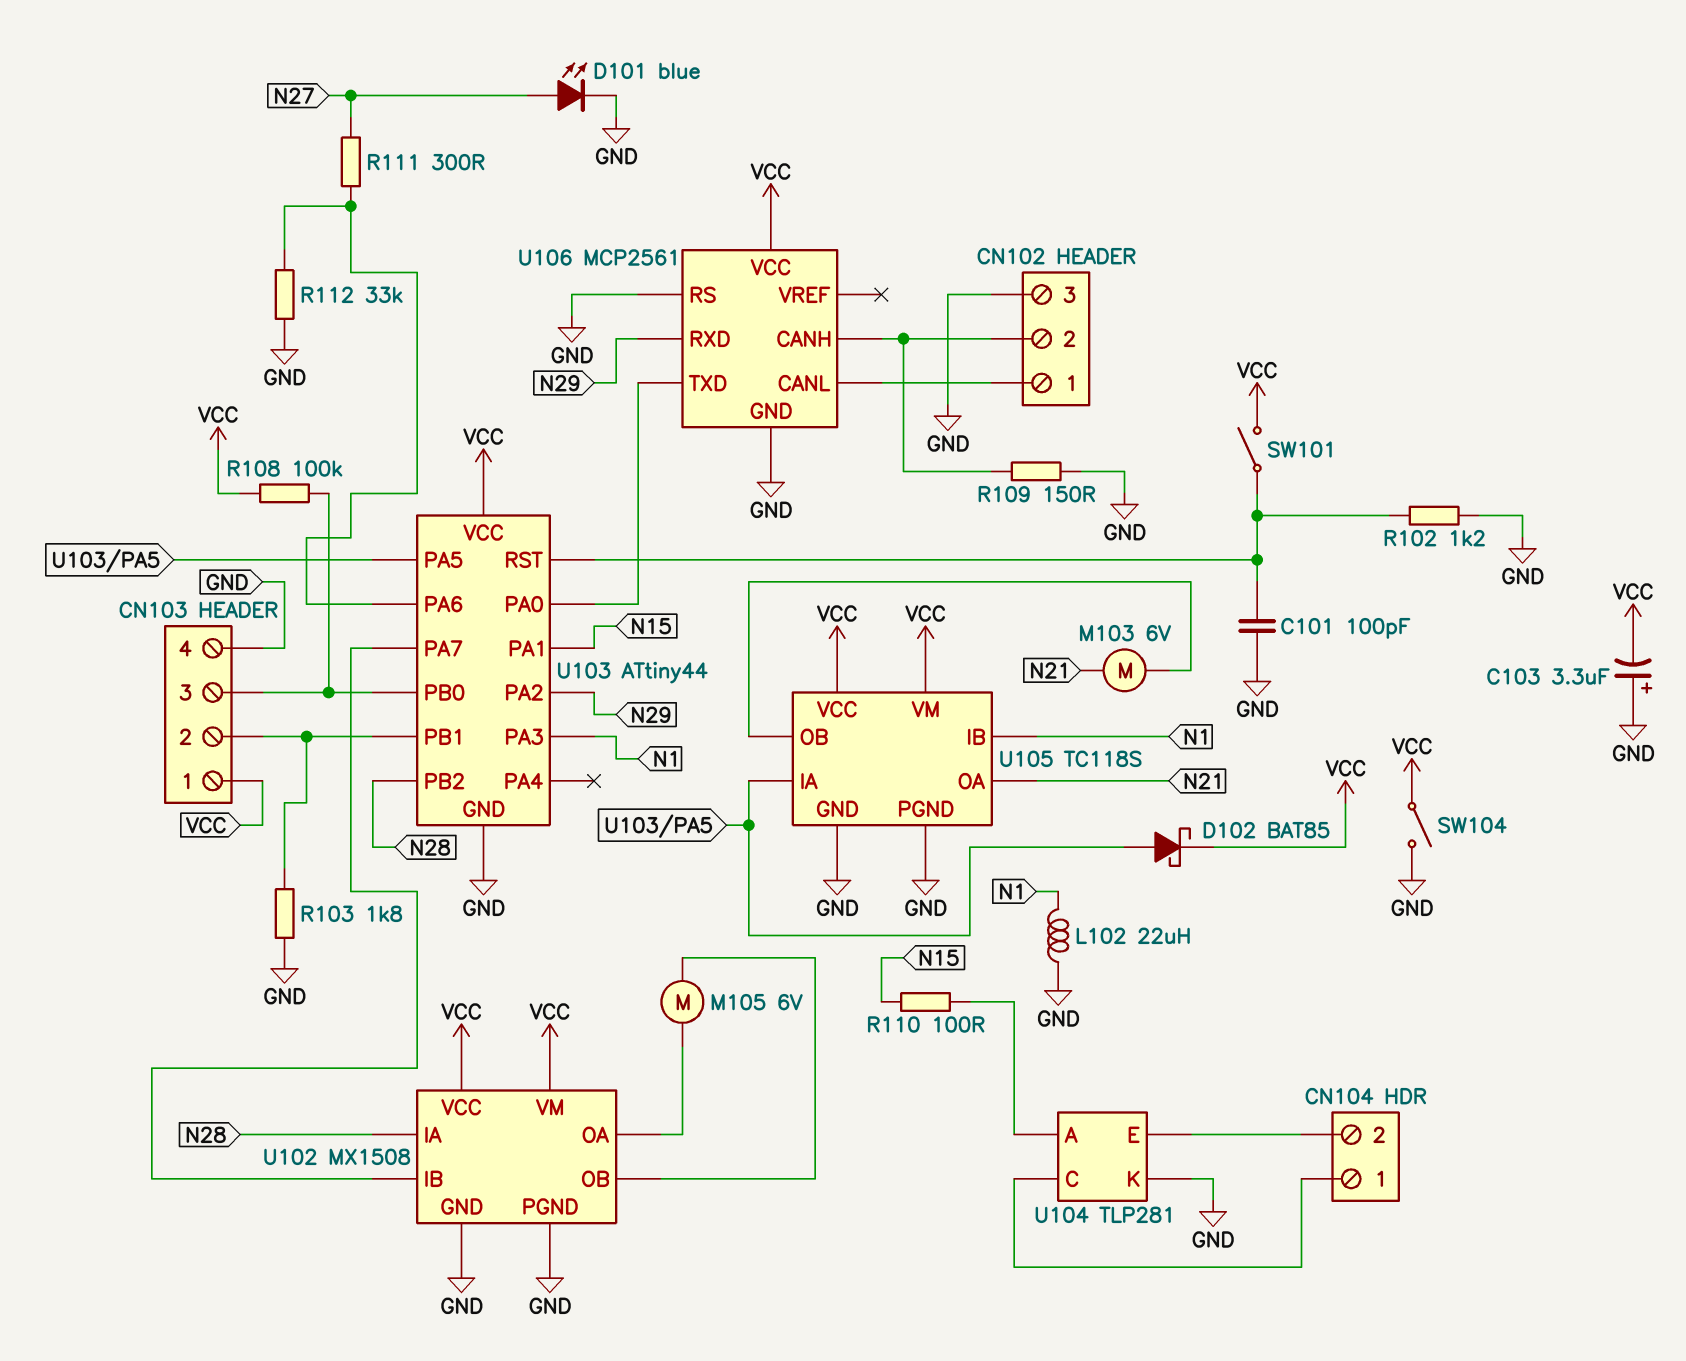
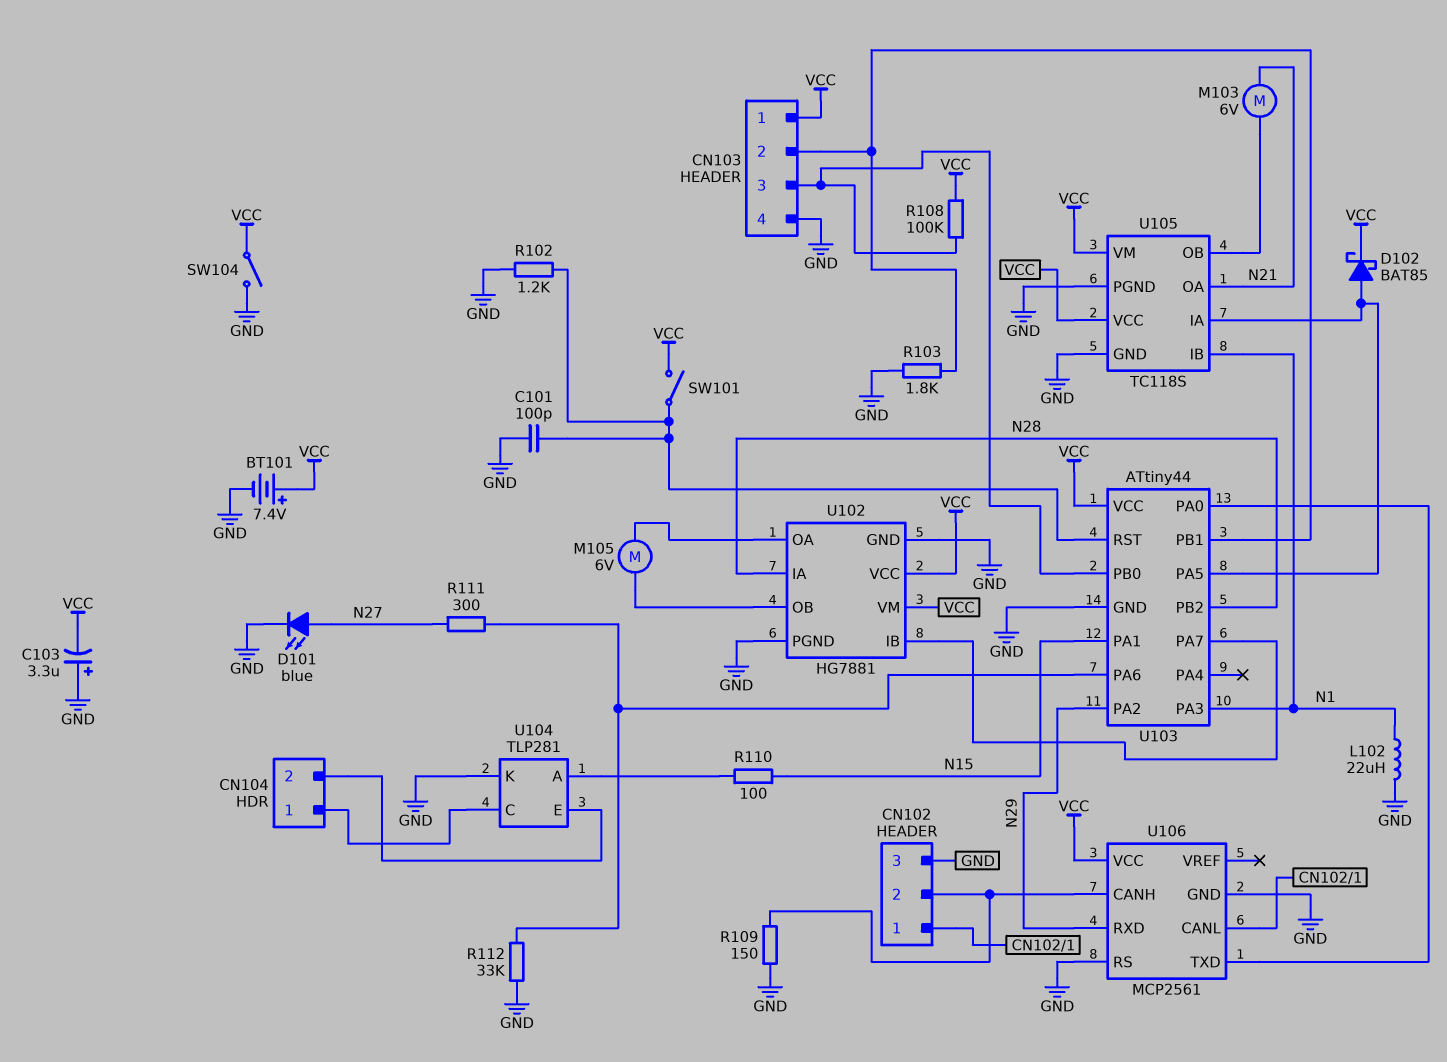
BT101: none -> 7.4V (plus VCC, minus GND)
U102: MX1508 -> HG7881

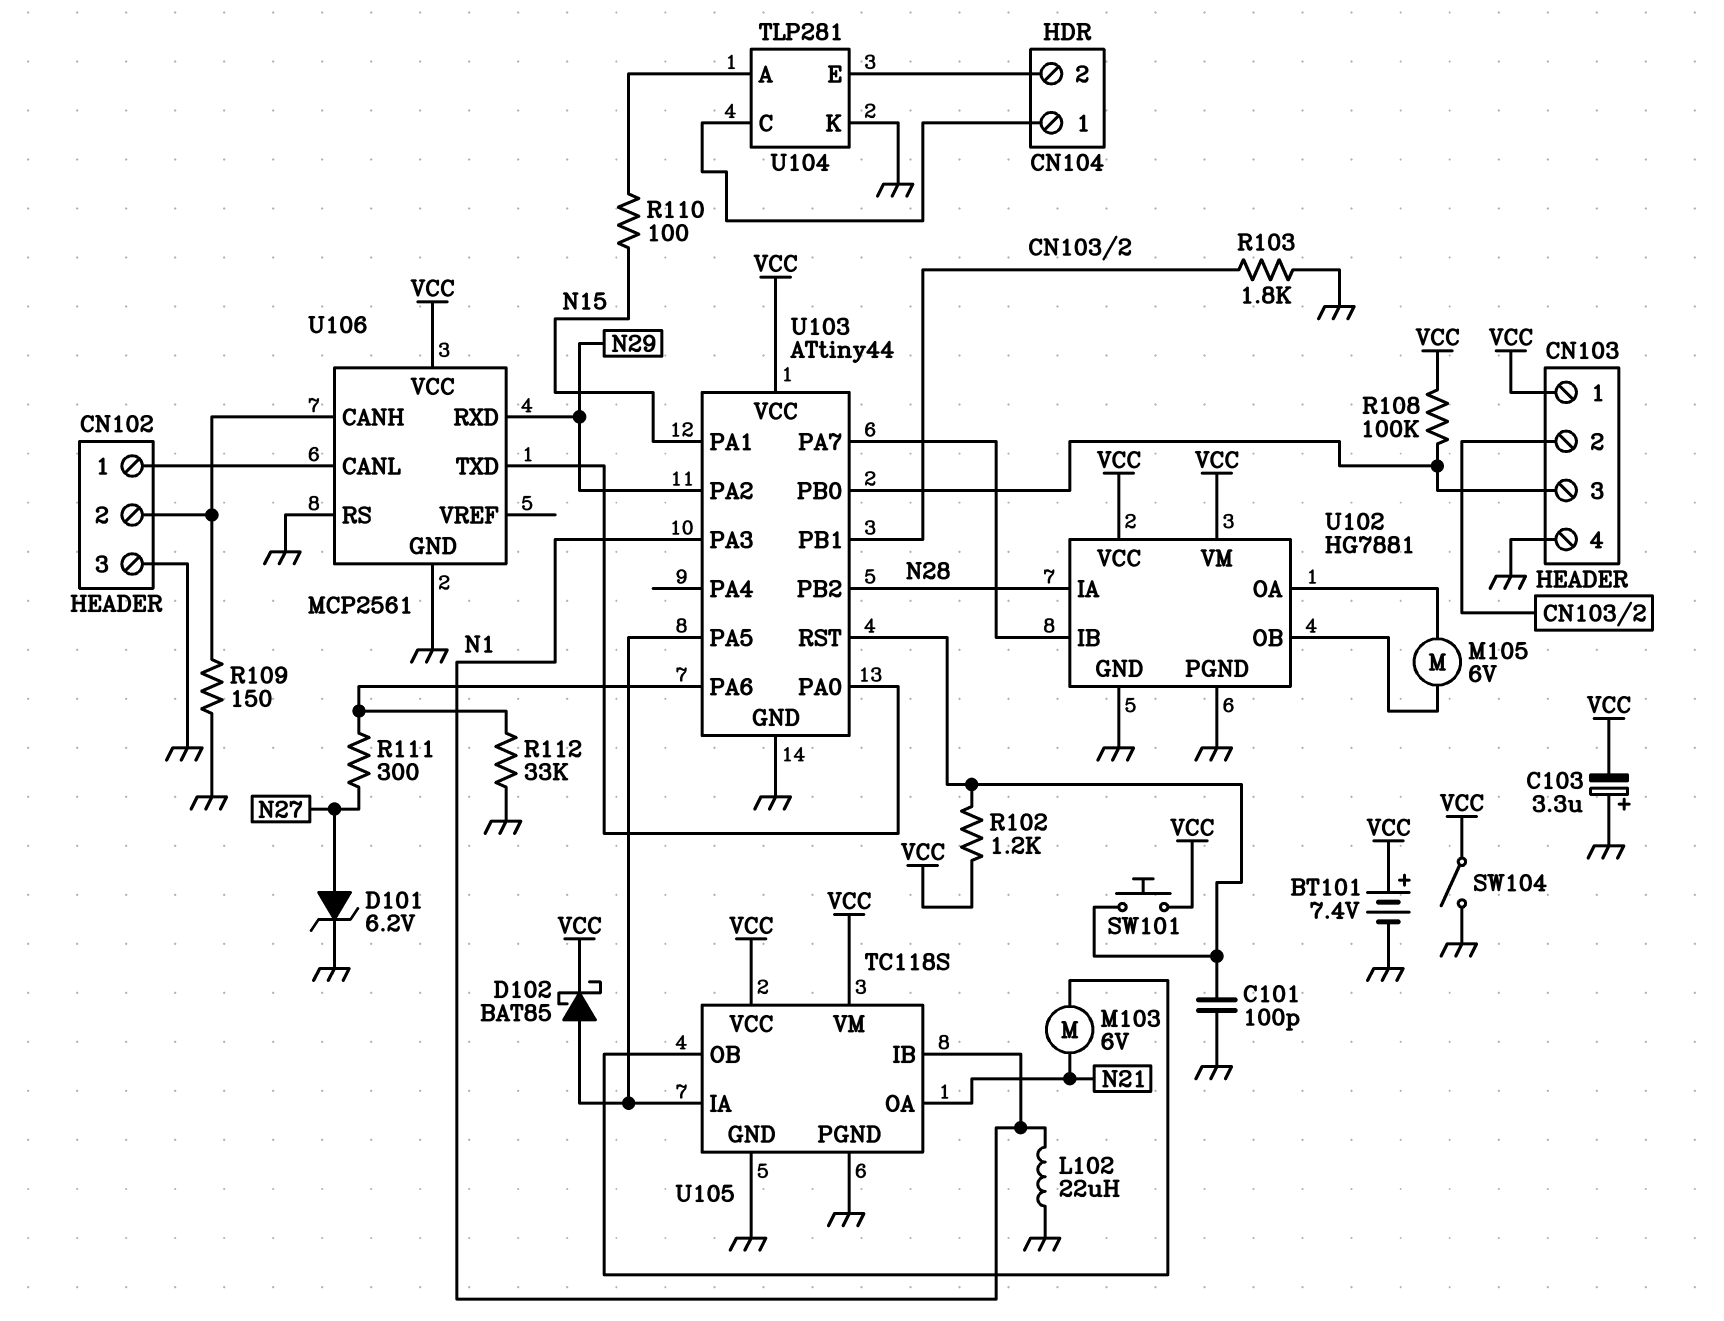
D101: LED blue (A N27, K GND) -> zener 6.2V (A N27, K GND)
R102: 1.2k (GND, U103/RST) -> 1.2k (U103/RST, VCC)
SW101: switch (U103/RST, VCC) -> button (U103/RST, VCC)

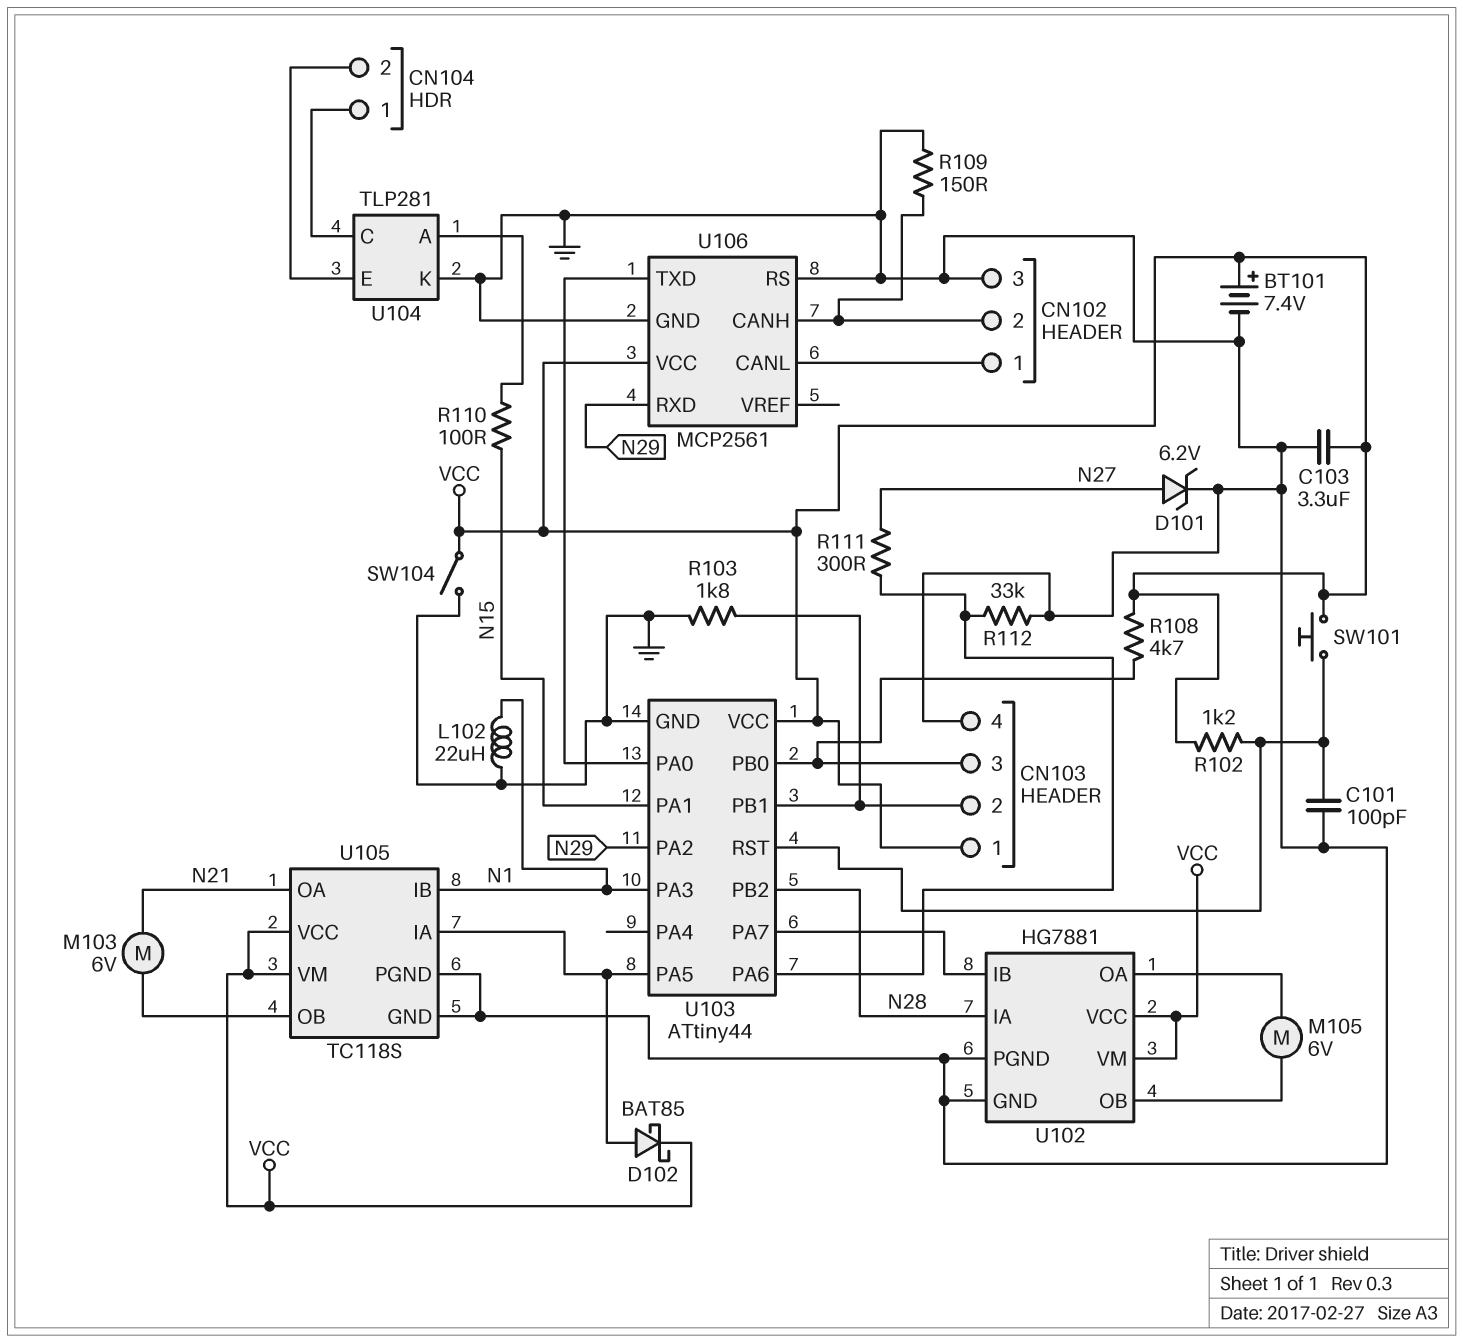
C103: 3.3uF (plus GND, minus VCC) -> 3.3uF (GND, VCC)
R108: 100k (CN103/3, VCC) -> 4.7k (CN103/3, VCC)

